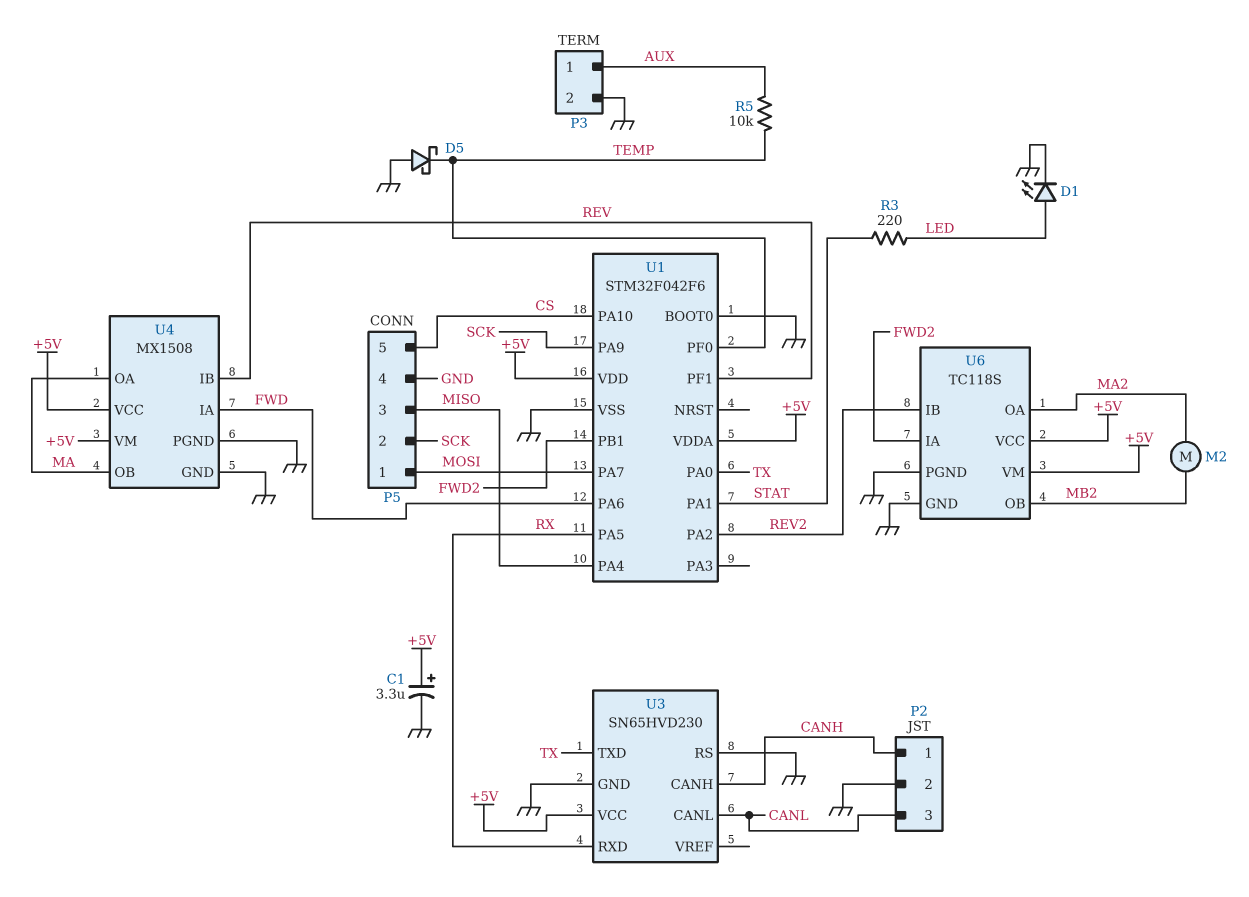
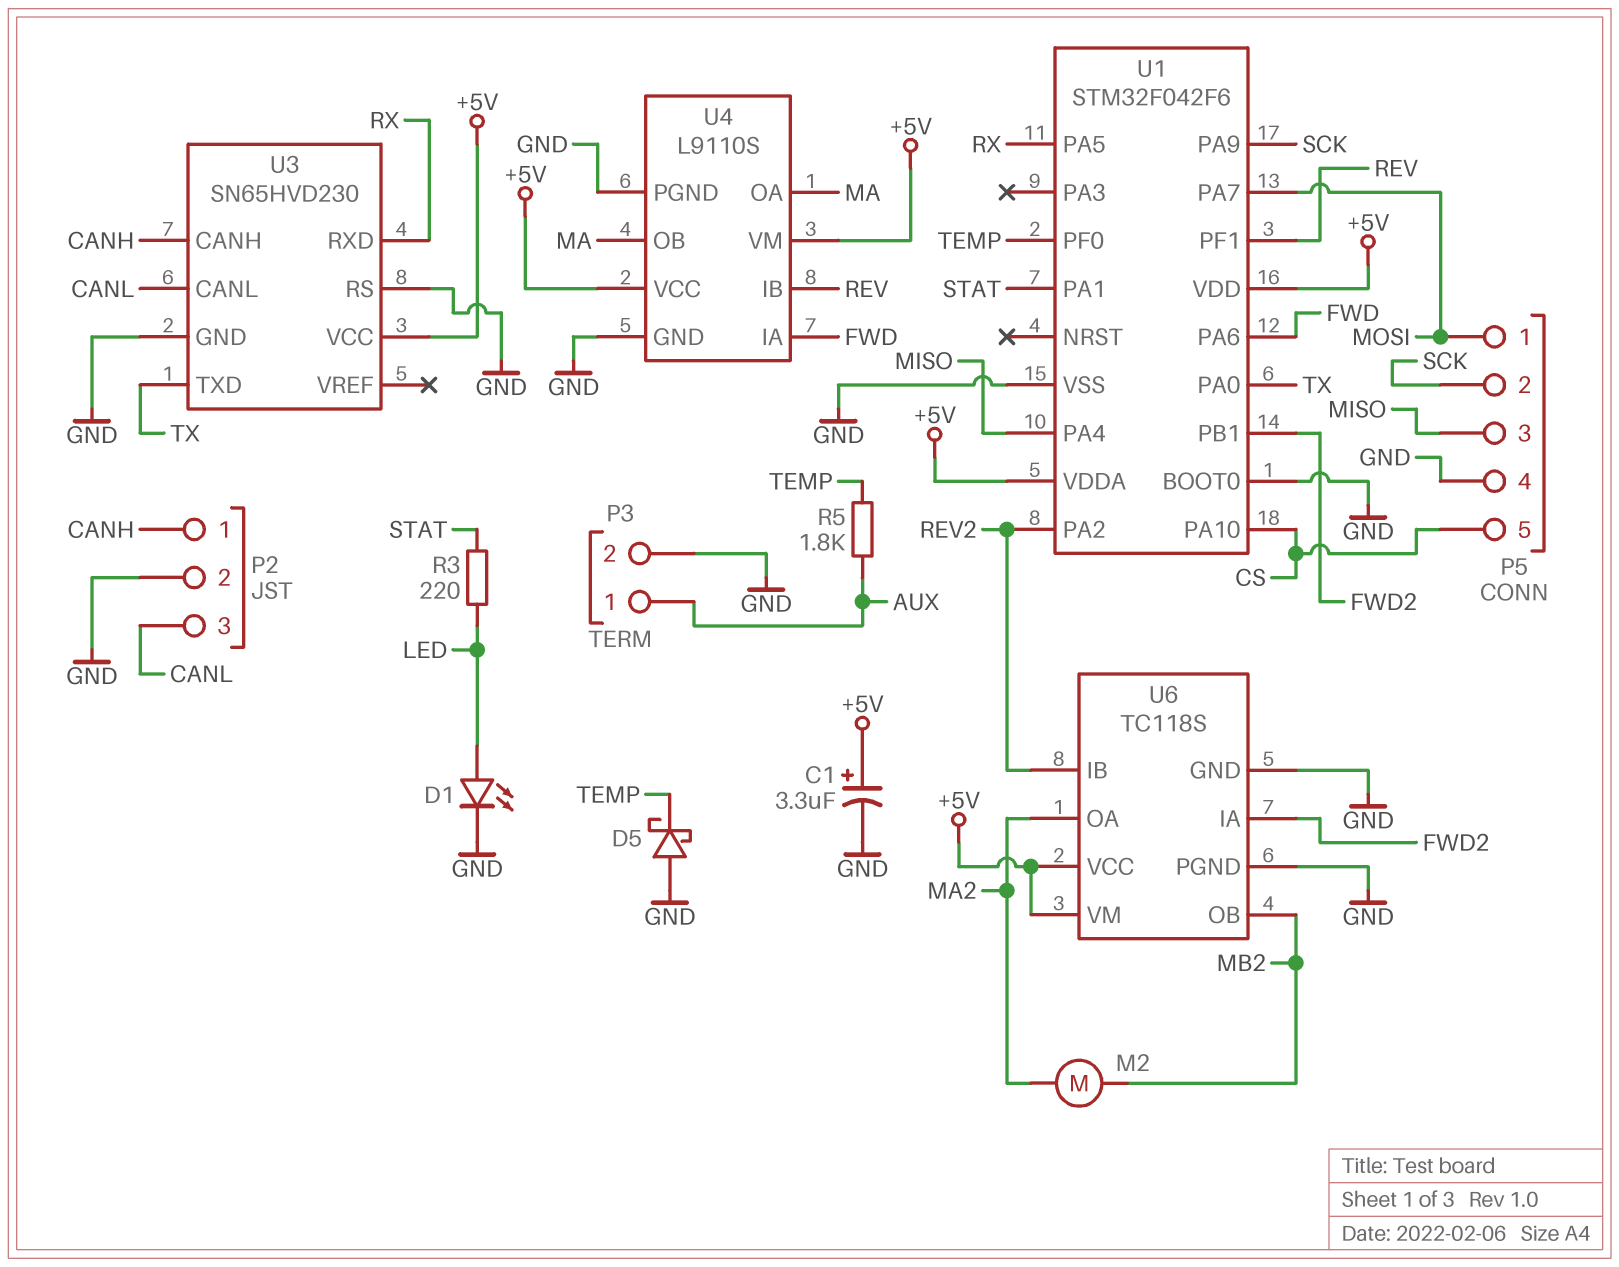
R5: 10k (AUX, TEMP) -> 1.8k (AUX, TEMP)
U4: MX1508 -> L9110S

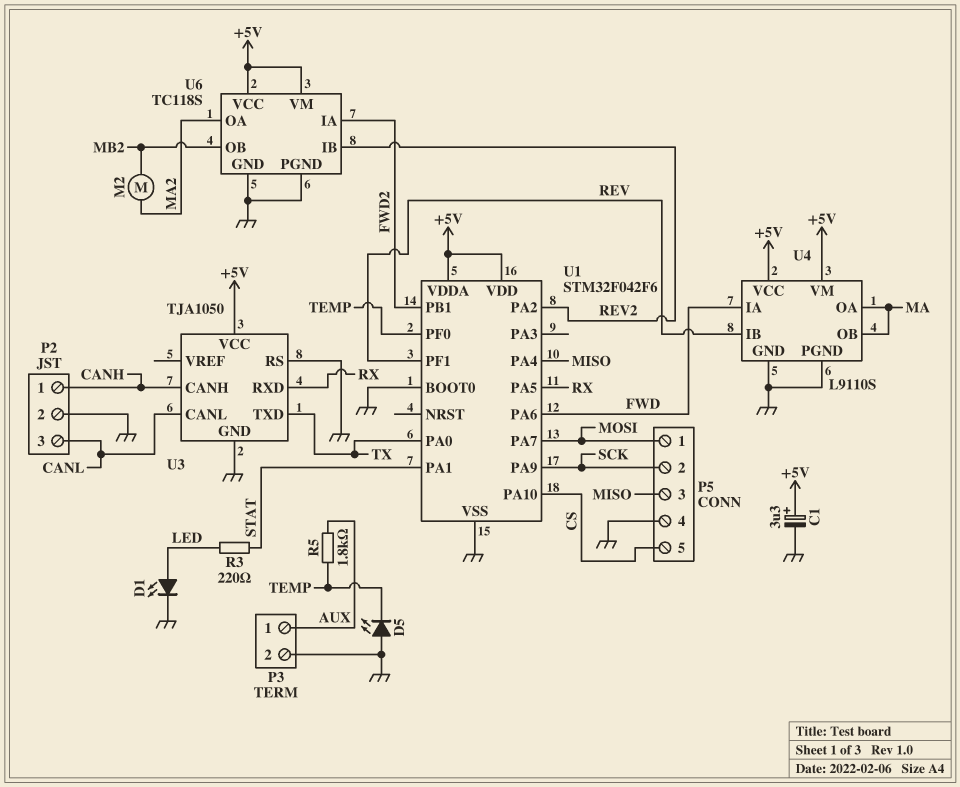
D5: schottky (A GND, K TEMP) -> LED (A GND, K TEMP)
U3: SN65HVD230 -> TJA1050

